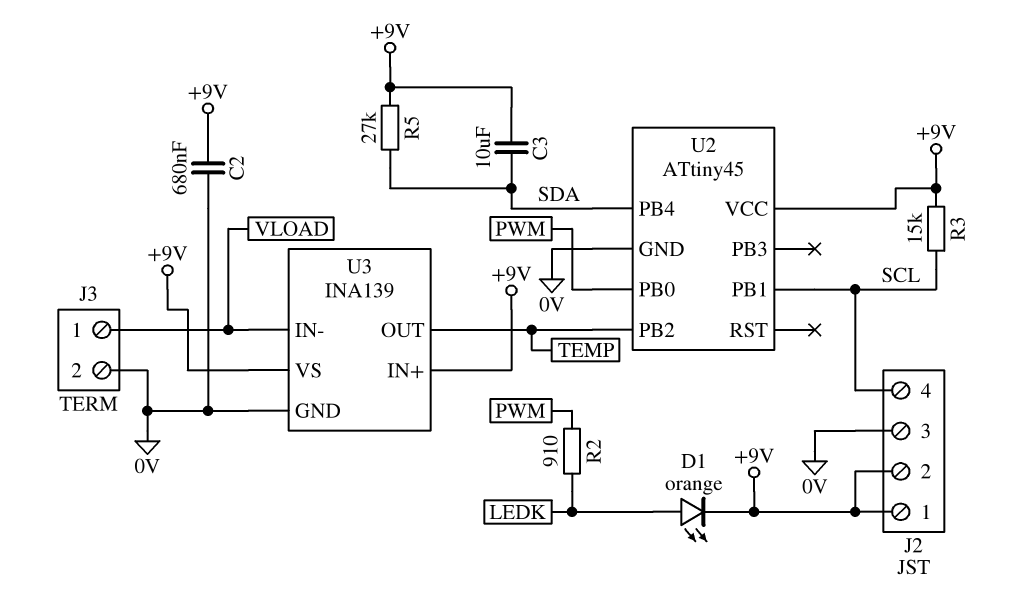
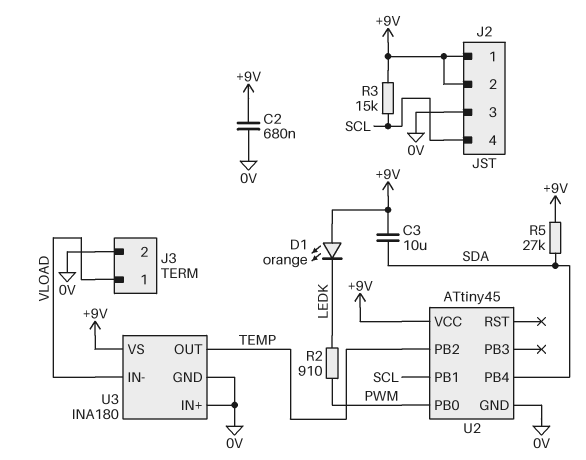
D1: LED orange (A LEDK, K +9V) -> LED orange (A +9V, K LEDK)
U3: INA139 -> INA180
U3 pin IN+: +9V -> 0V

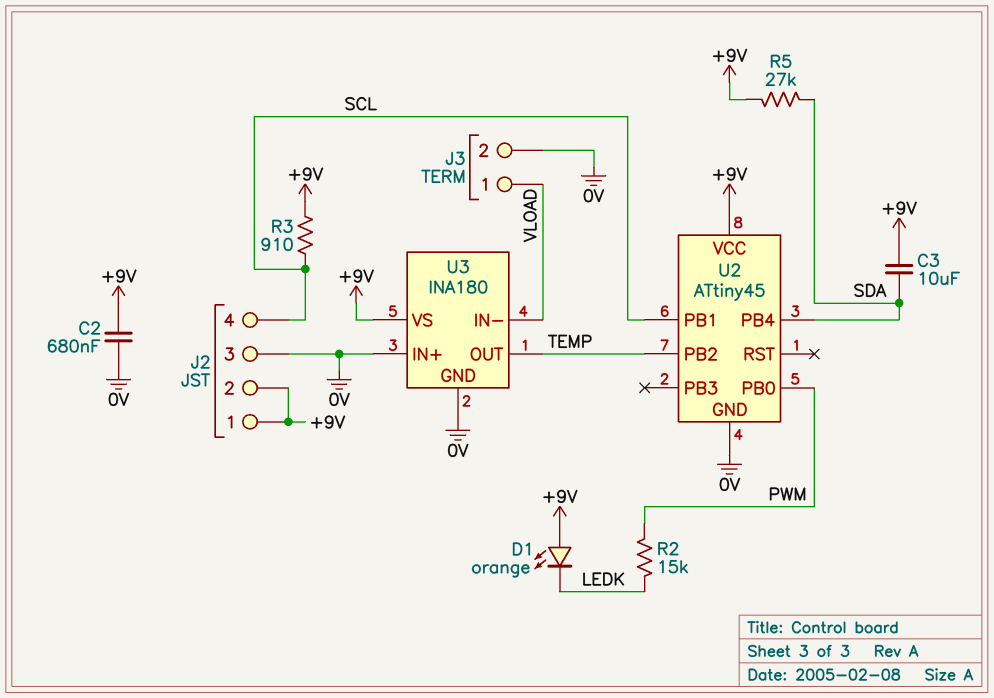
R2: 910 (LEDK, PWM) -> 15k (LEDK, PWM)
R3: 15k (+9V, SCL) -> 910 (+9V, SCL)

